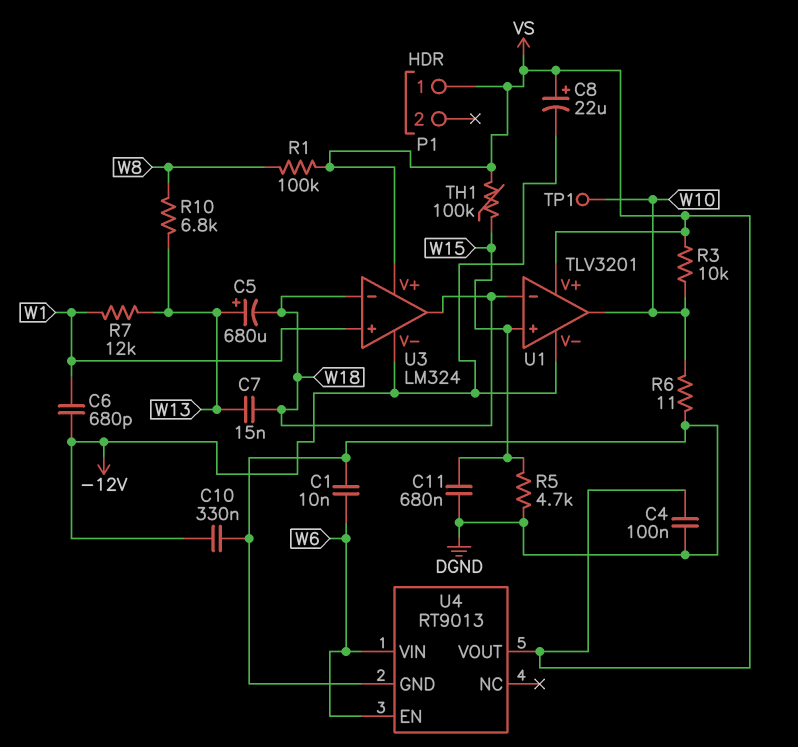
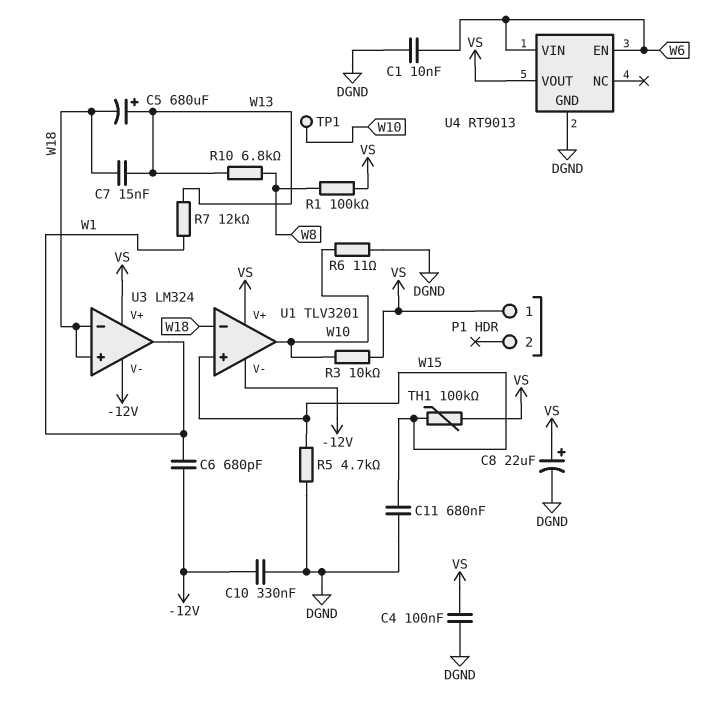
C8: 22uF (plus VS, minus -12V) -> 22uF (plus VS, minus DGND)
U3 pin in+: W1 -> W18
U3 pin out: W18 -> W1

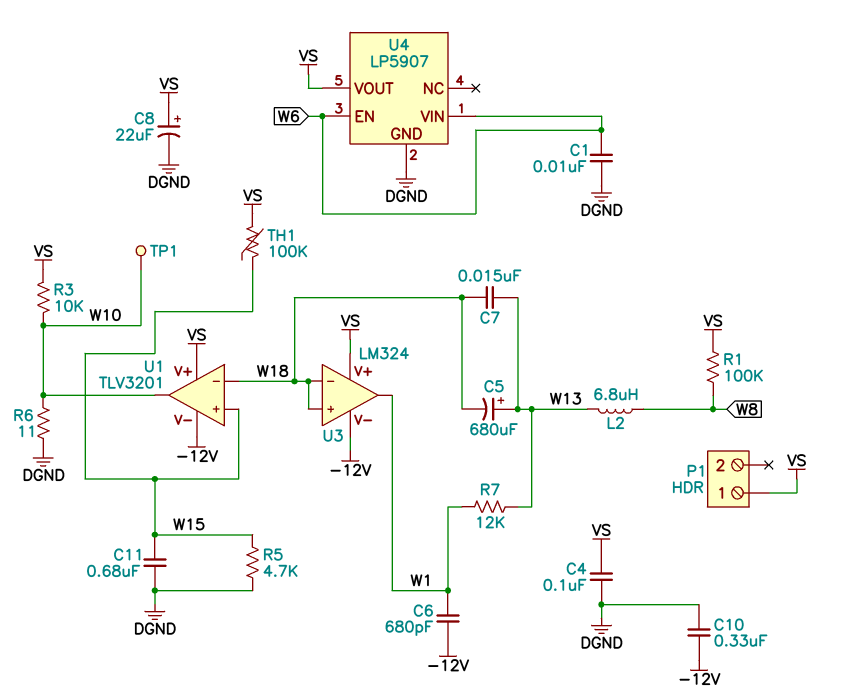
L2: none -> 6.8uH (W8, W13)
R10: 6.8k (W8, W13) -> none
U4: RT9013 -> LP5907

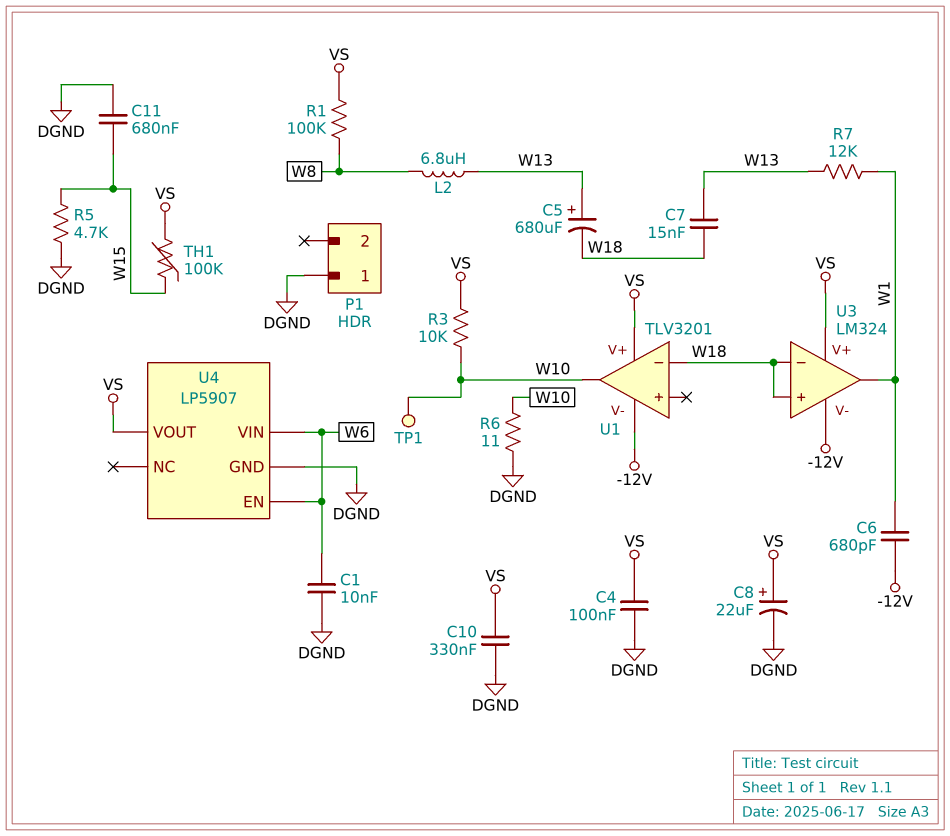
C10: 330nF (-12V, DGND) -> 330nF (DGND, VS)
P1 pin 1: VS -> DGND
U1 pin in+: W15 -> none

